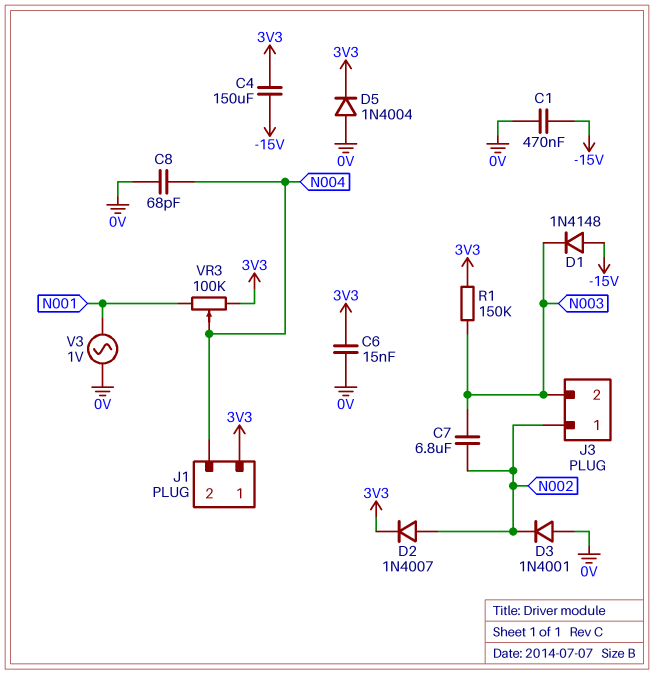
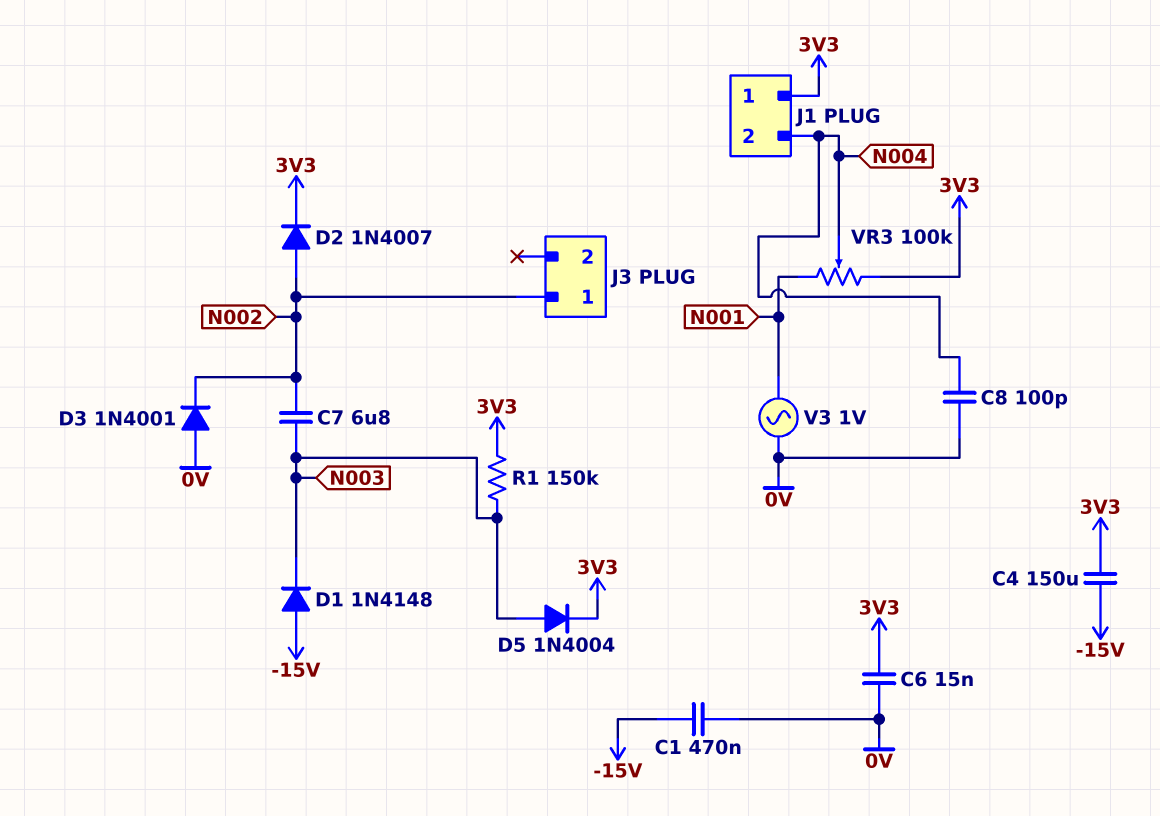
C8: 68pF (0V, N004) -> 100pF (0V, N004)
D5: diode 1N4004 (A 0V, K 3V3) -> diode 1N4004 (A N003, K 3V3)
J3 pin 2: N003 -> none

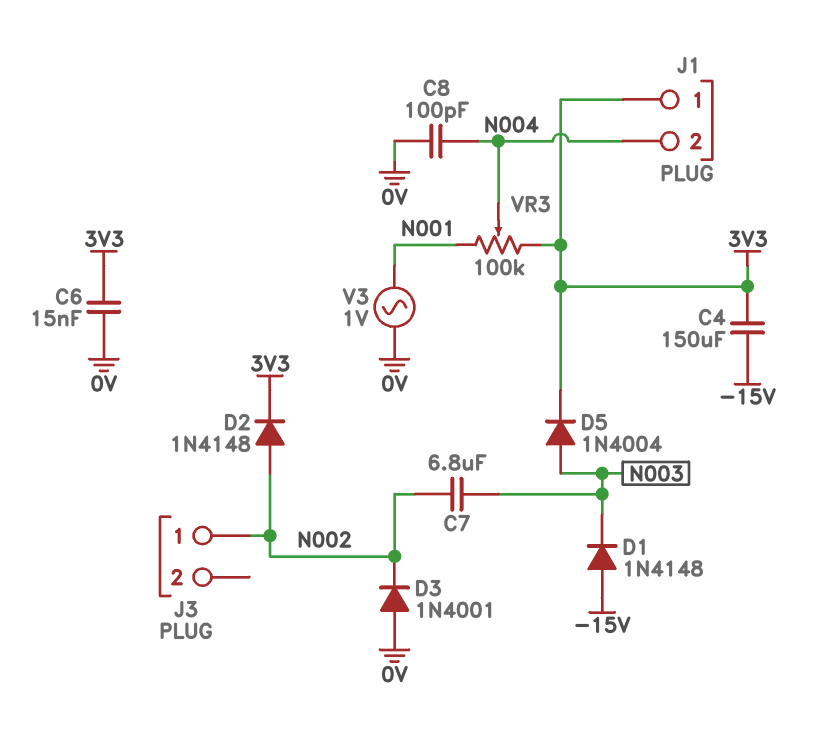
C1: 470nF (-15V, 0V) -> none
D2: diode 1N4007 (A N002, K 3V3) -> diode 1N4148 (A N002, K 3V3)
R1: 150k (3V3, N003) -> none

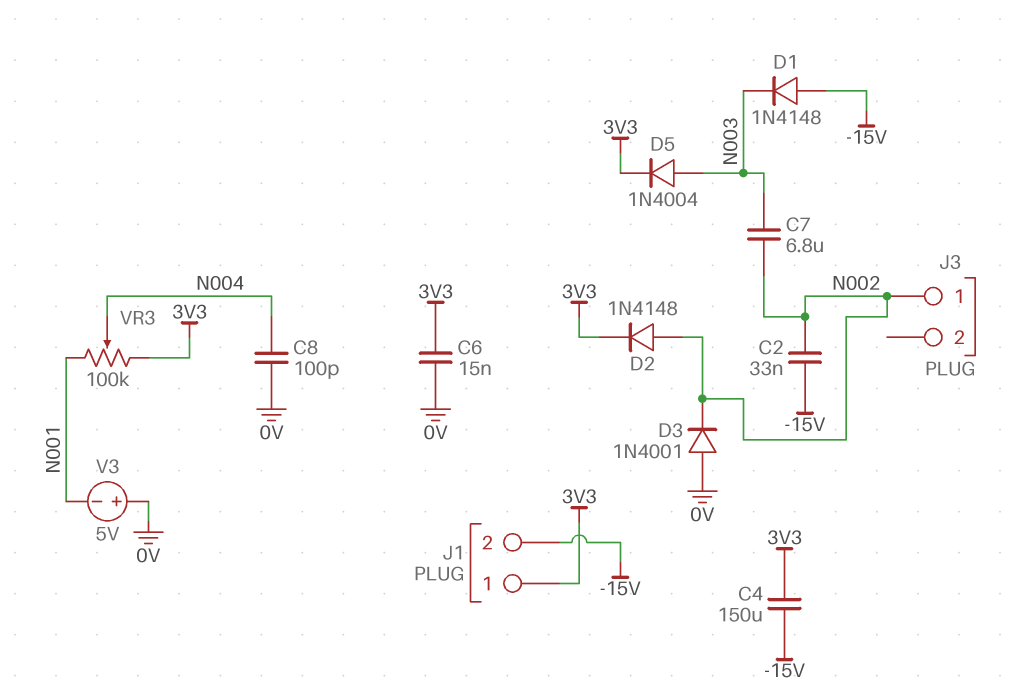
C2: none -> 33nF (-15V, N002)
J1 pin 2: N004 -> -15V
V3: AC 1V (0V, N001) -> 5V (plus 0V, minus N001)

